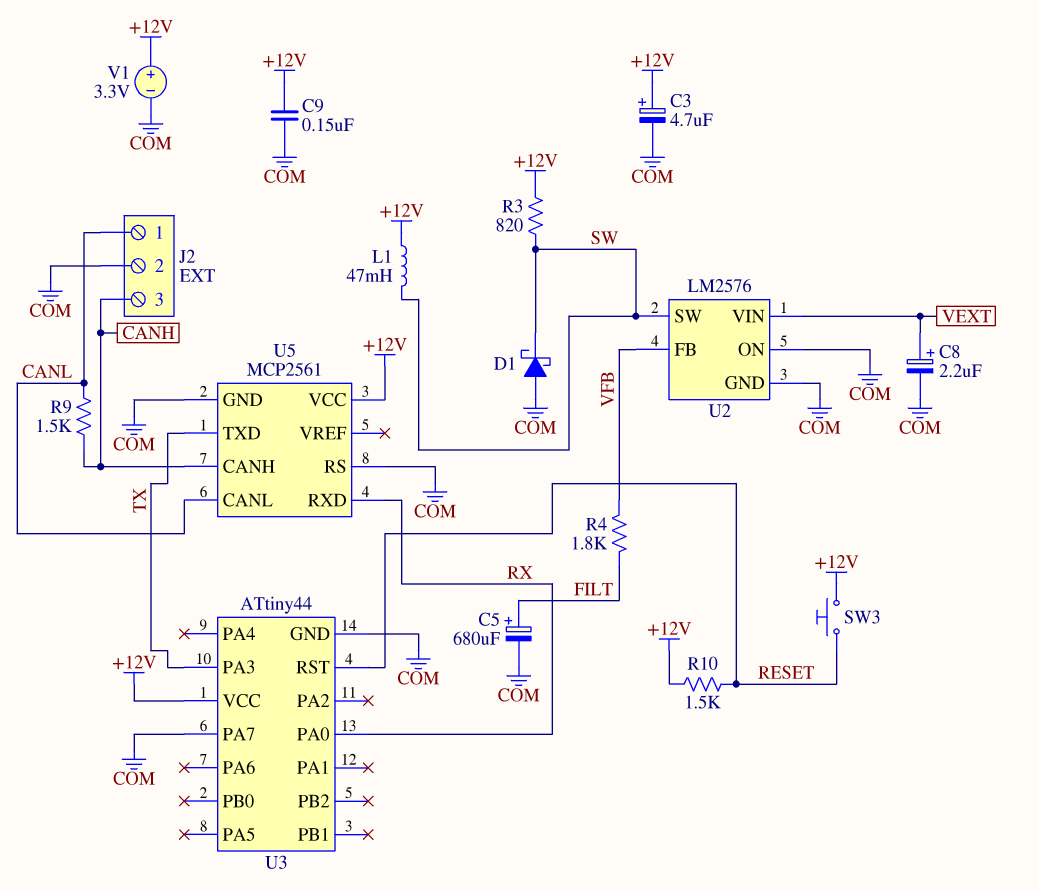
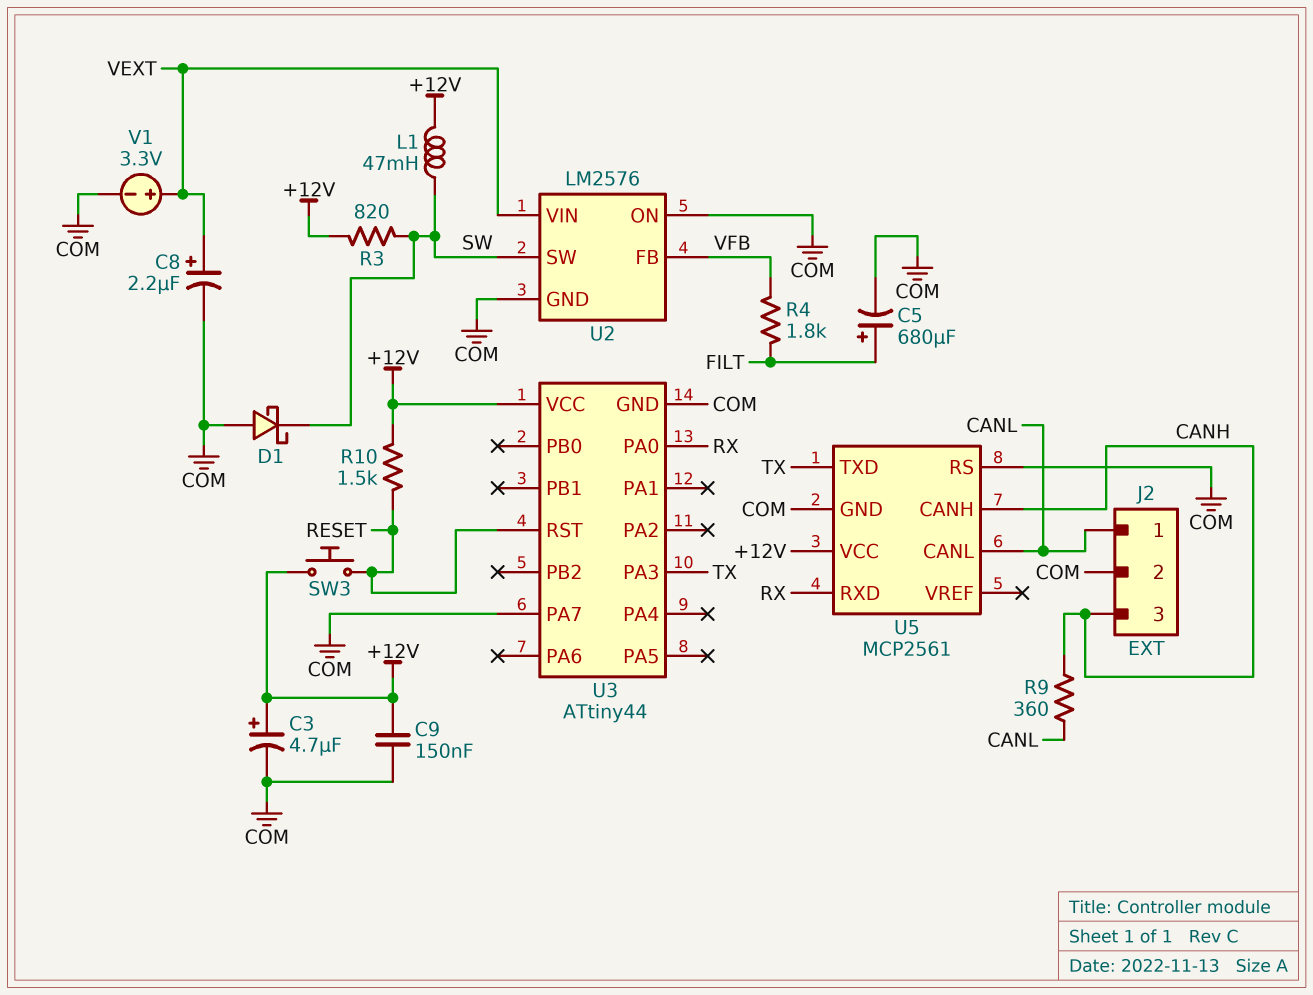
R9: 1.5k (CANH, CANL) -> 360 (CANH, CANL)
V1: 3.3V (plus +12V, minus COM) -> 3.3V (plus VEXT, minus COM)

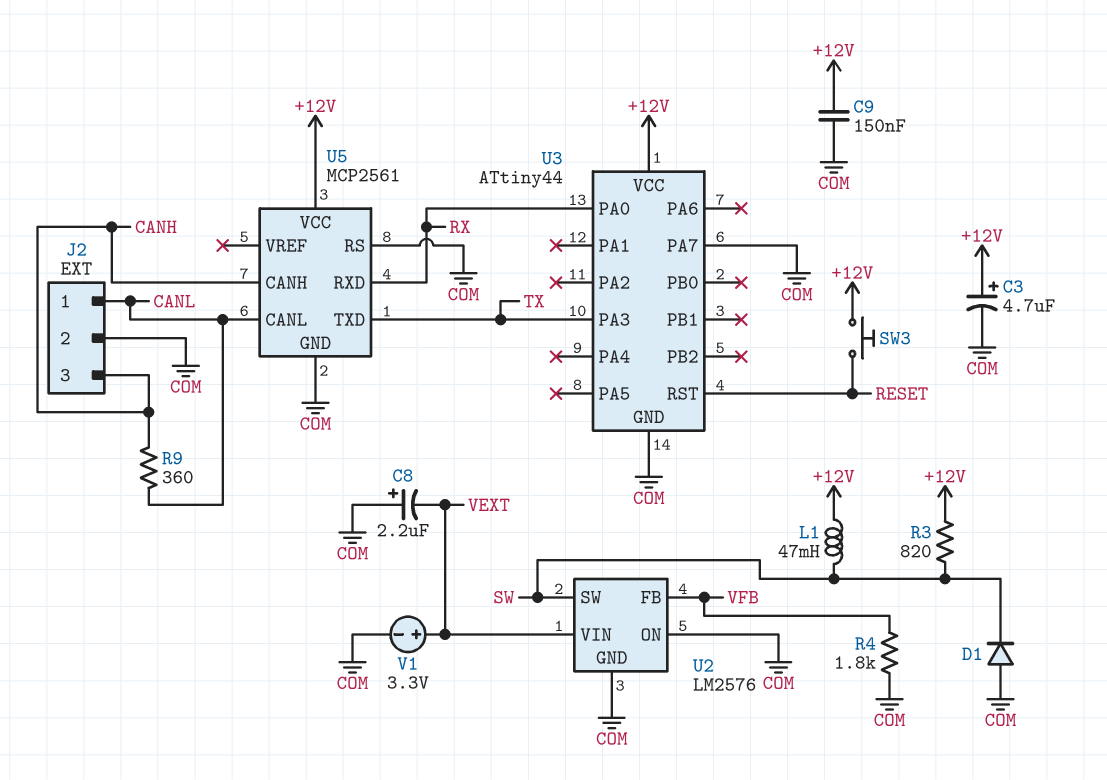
C5: 680uF (plus FILT, minus COM) -> none
C8: 2.2uF (plus VEXT, minus COM) -> 2.2uF (plus COM, minus VEXT)
D1: schottky (A COM, K SW) -> diode (A COM, K SW)
R4: 1.8k (FILT, VFB) -> 1.8k (COM, VFB)
R10: 1.5k (+12V, RESET) -> none

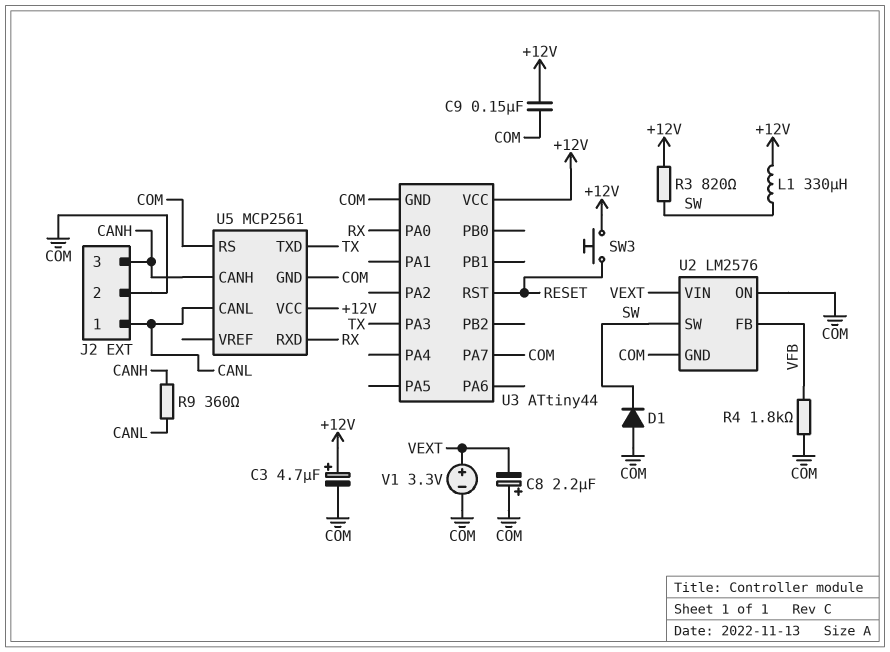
L1: 47mH (+12V, SW) -> 330uH (+12V, SW)

